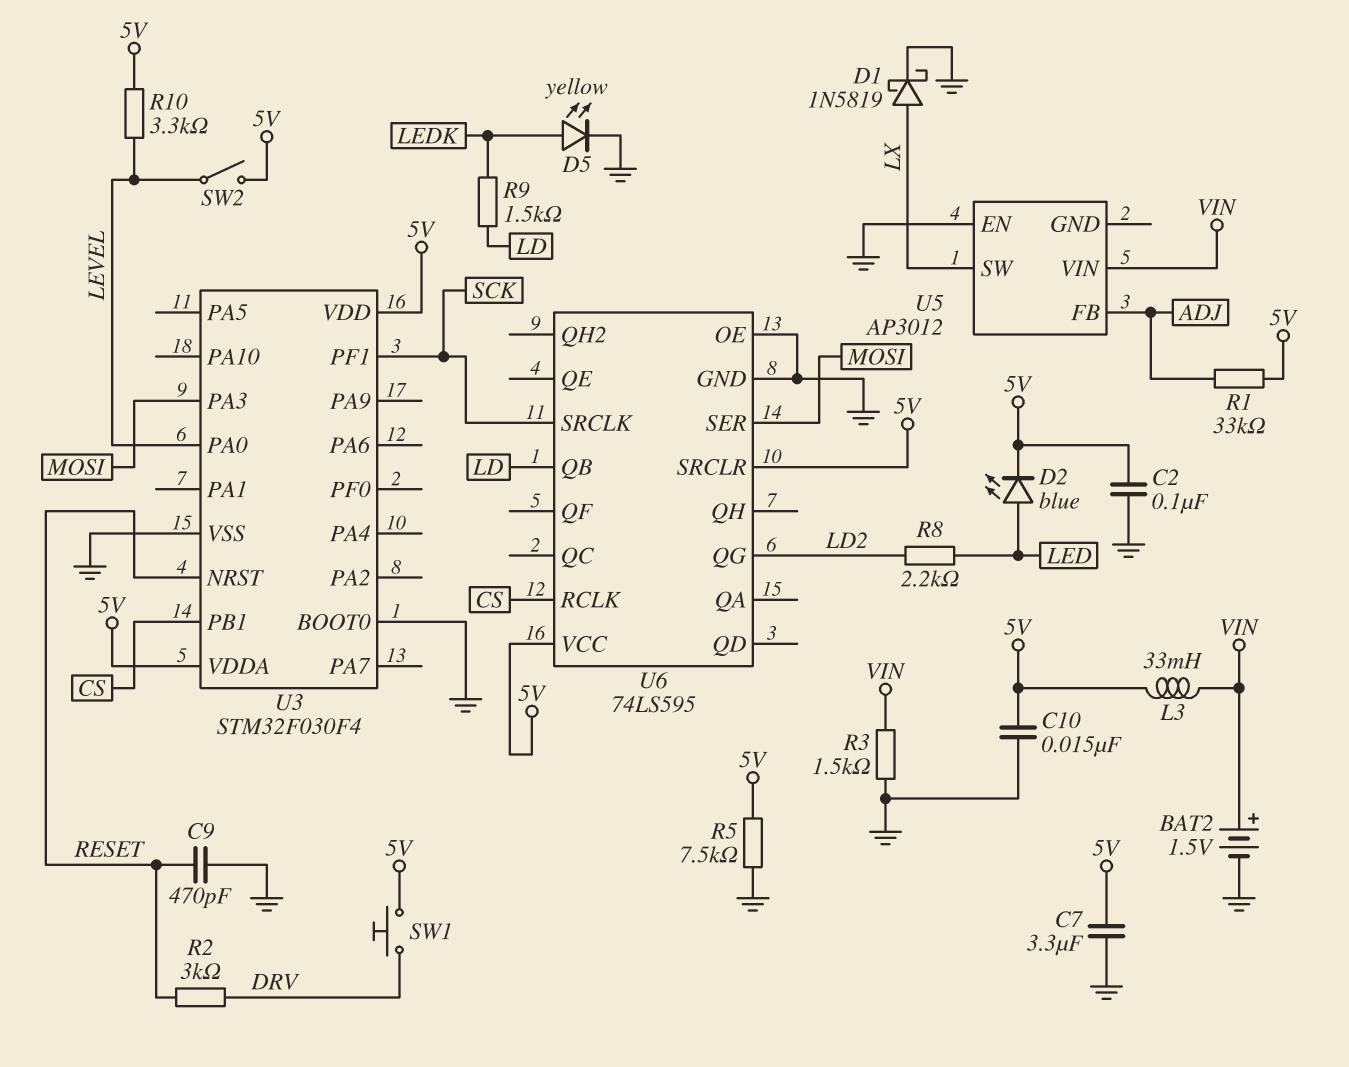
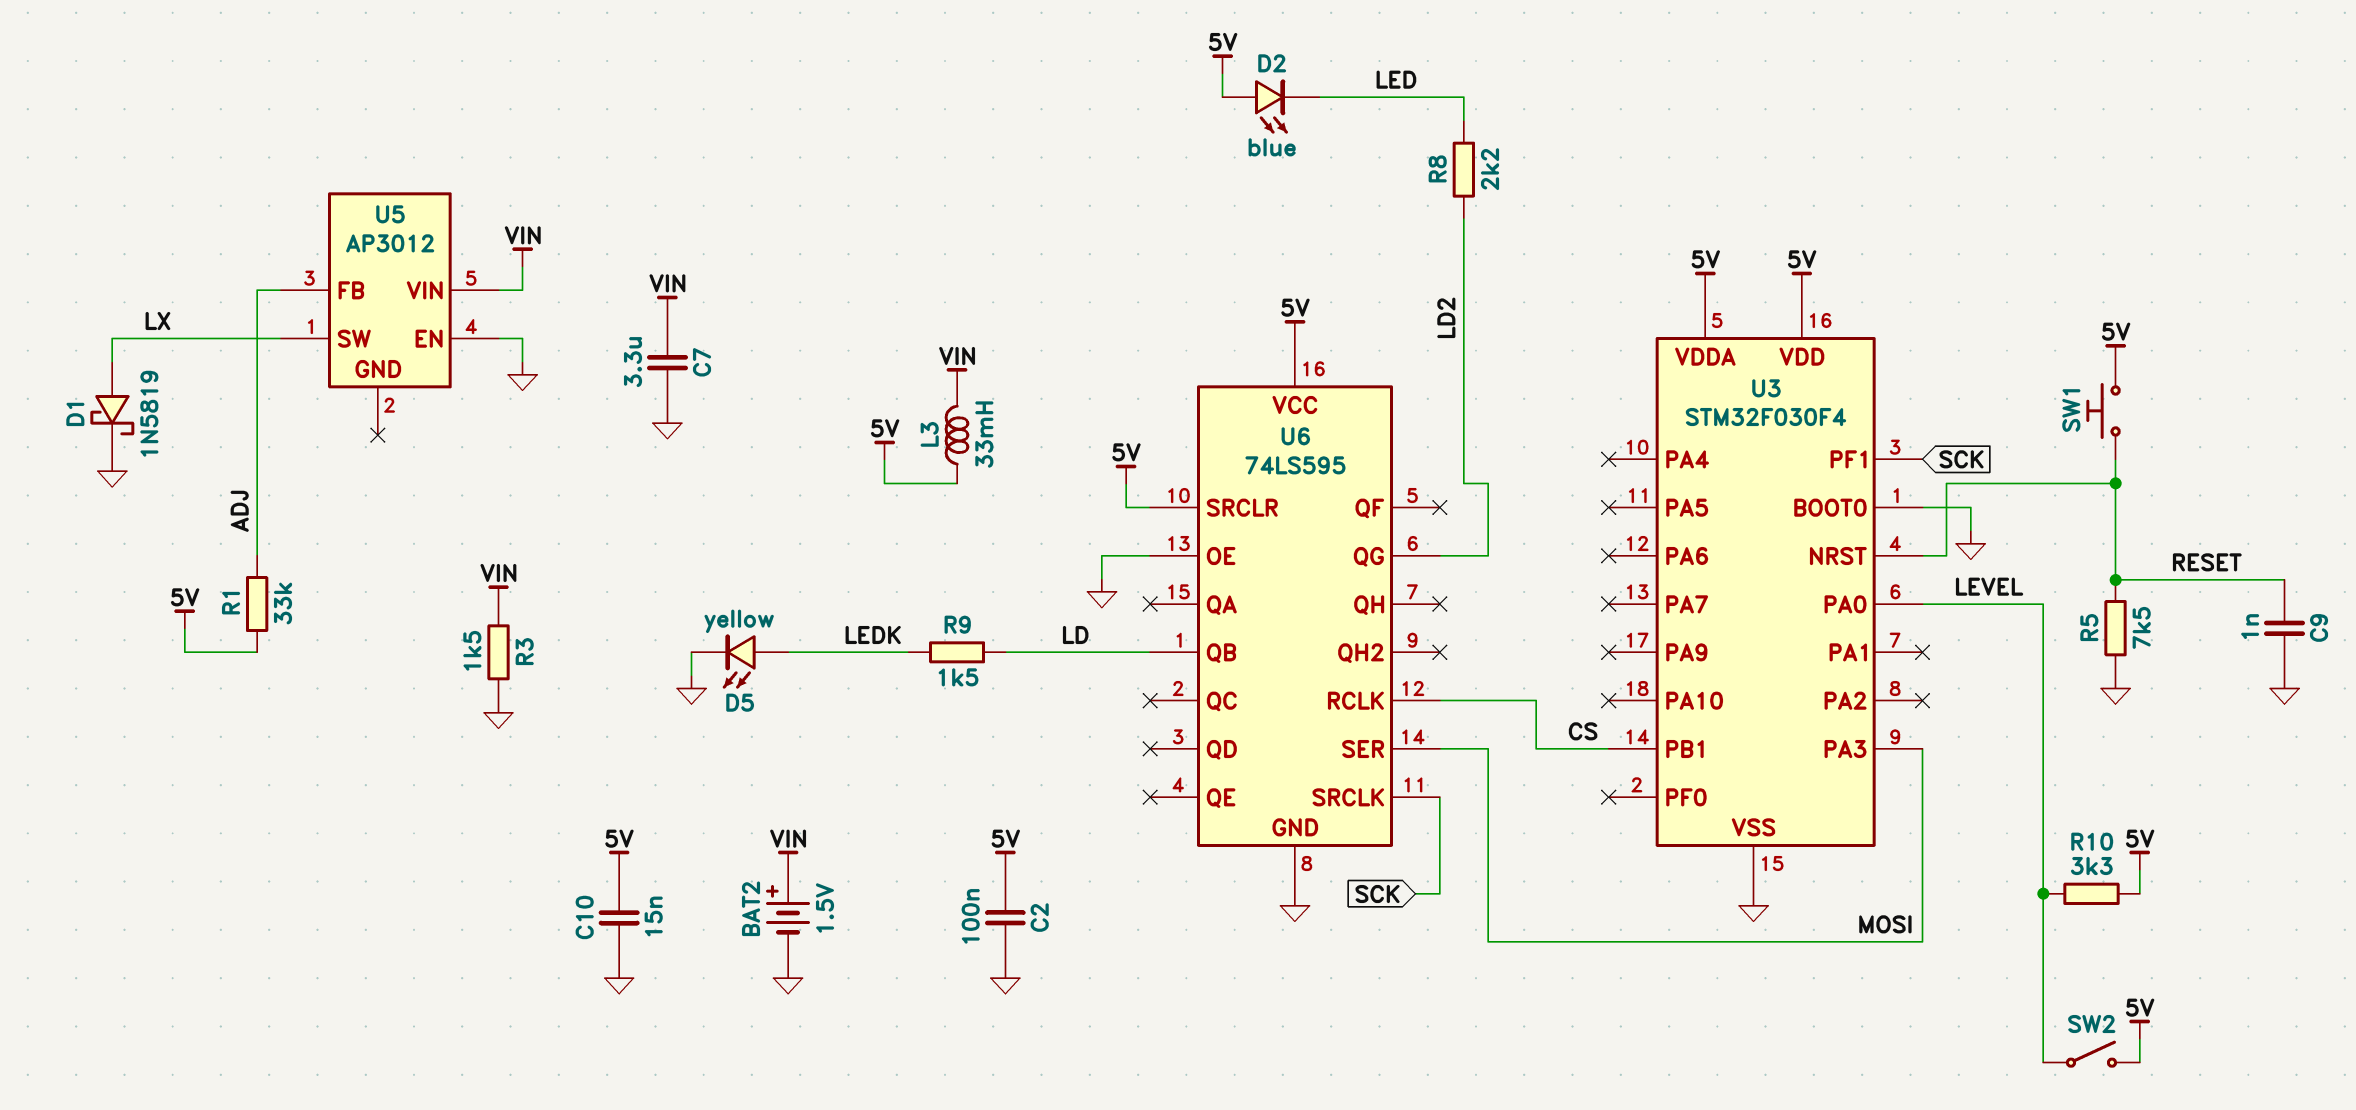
C7: 3.3uF (5V, GND) -> 3.3uF (GND, VIN)
C9: 470pF (GND, RESET) -> 1nF (GND, RESET)
D2: LED blue (A LED, K 5V) -> LED blue (A 5V, K LED)
R2: 3k (DRV, RESET) -> none
R5: 7.5k (5V, GND) -> 7.5k (GND, RESET)
SW1: button (5V, DRV) -> button (5V, RESET)

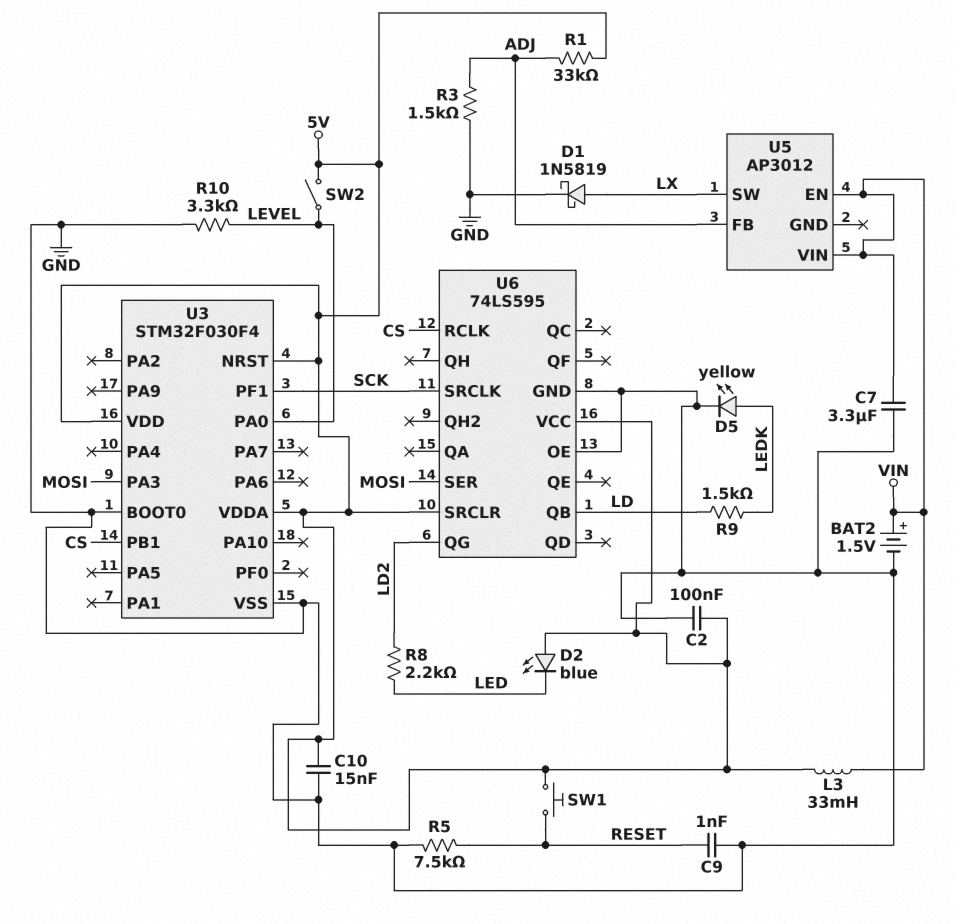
R3: 1.5k (GND, VIN) -> 1.5k (ADJ, GND)
R10: 3.3k (5V, LEVEL) -> 3.3k (GND, LEVEL)
U3 pin NRST: RESET -> 5V
U5 pin EN: GND -> VIN

